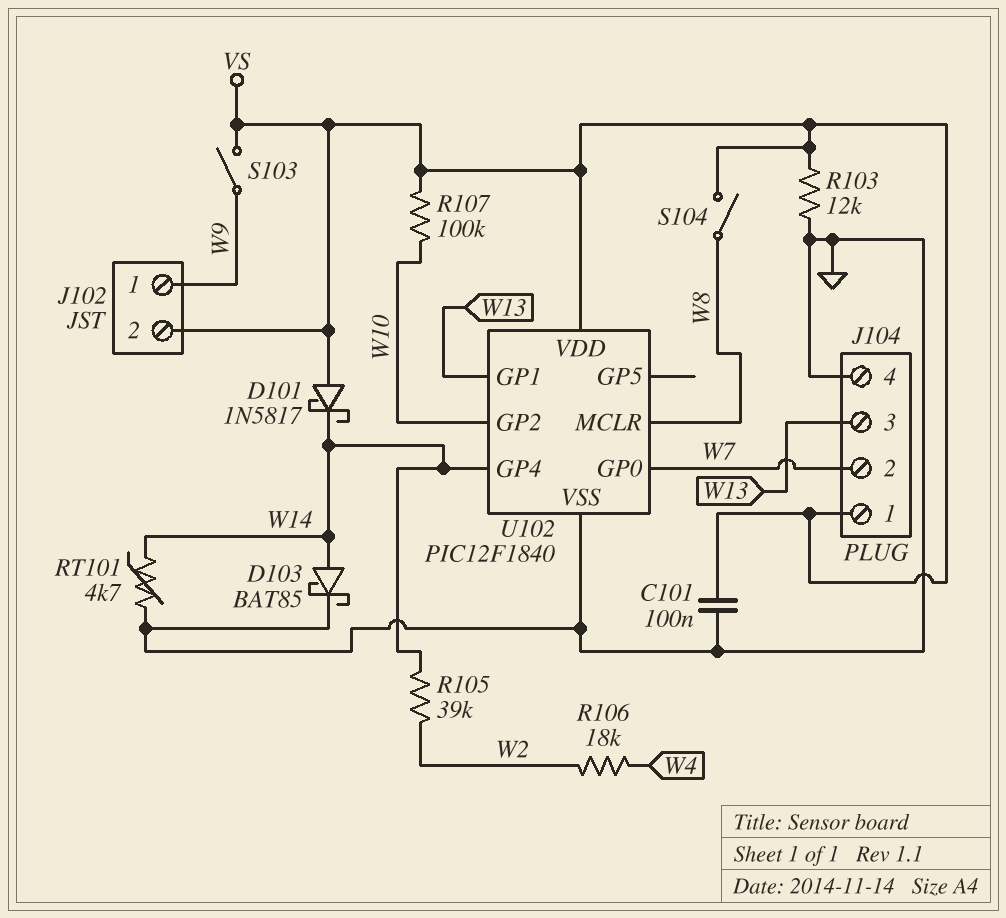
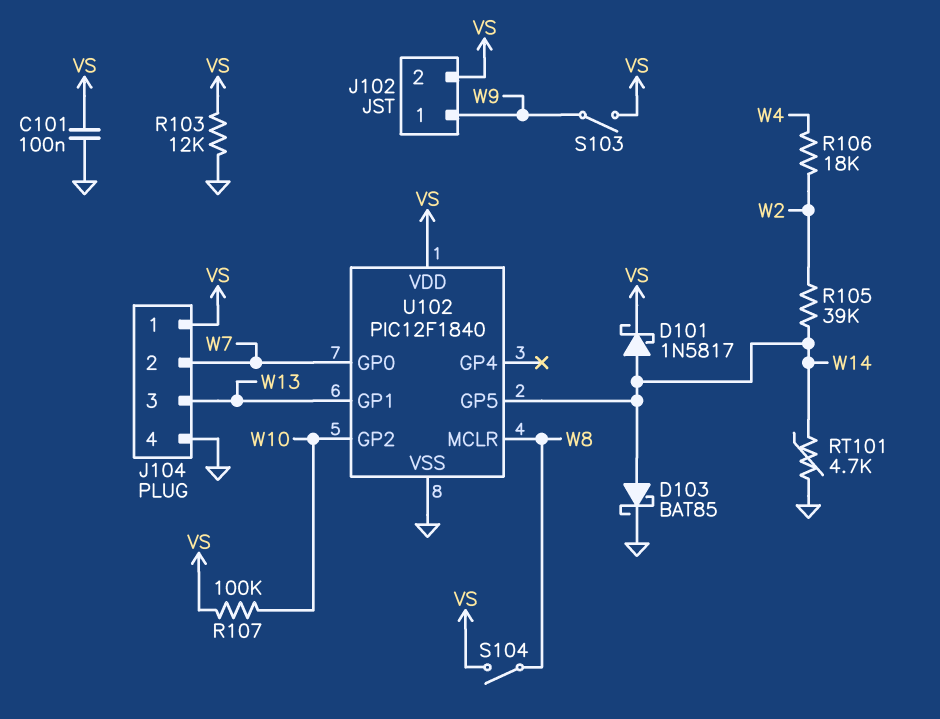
D101: schottky 1N5817 (A VS, K W14) -> schottky 1N5817 (A W14, K VS)
U102 pin GP4: W14 -> none
U102 pin GP5: none -> W14

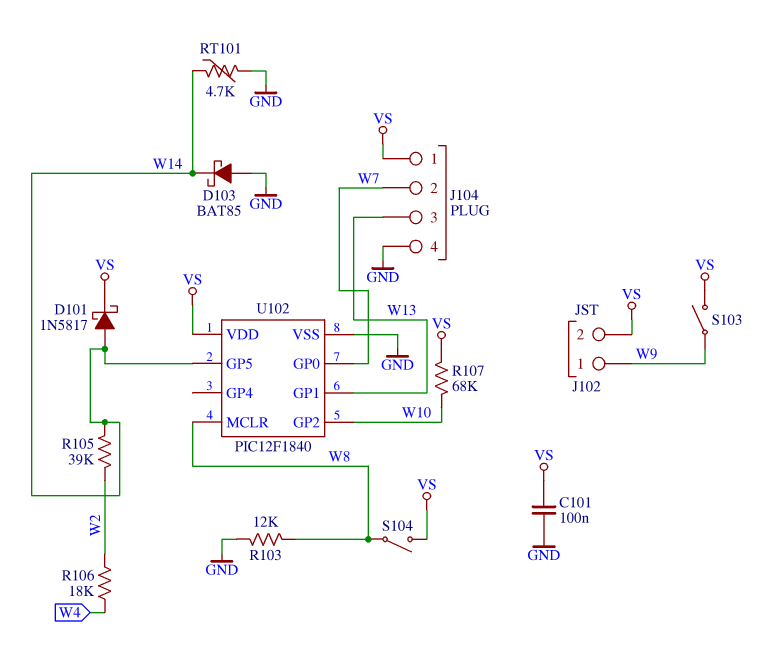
D103: schottky BAT85 (A W14, K GND) -> schottky BAT85 (A GND, K W14)
R103: 12k (GND, VS) -> 12k (GND, W8)
R107: 100k (VS, W10) -> 68k (VS, W10)

